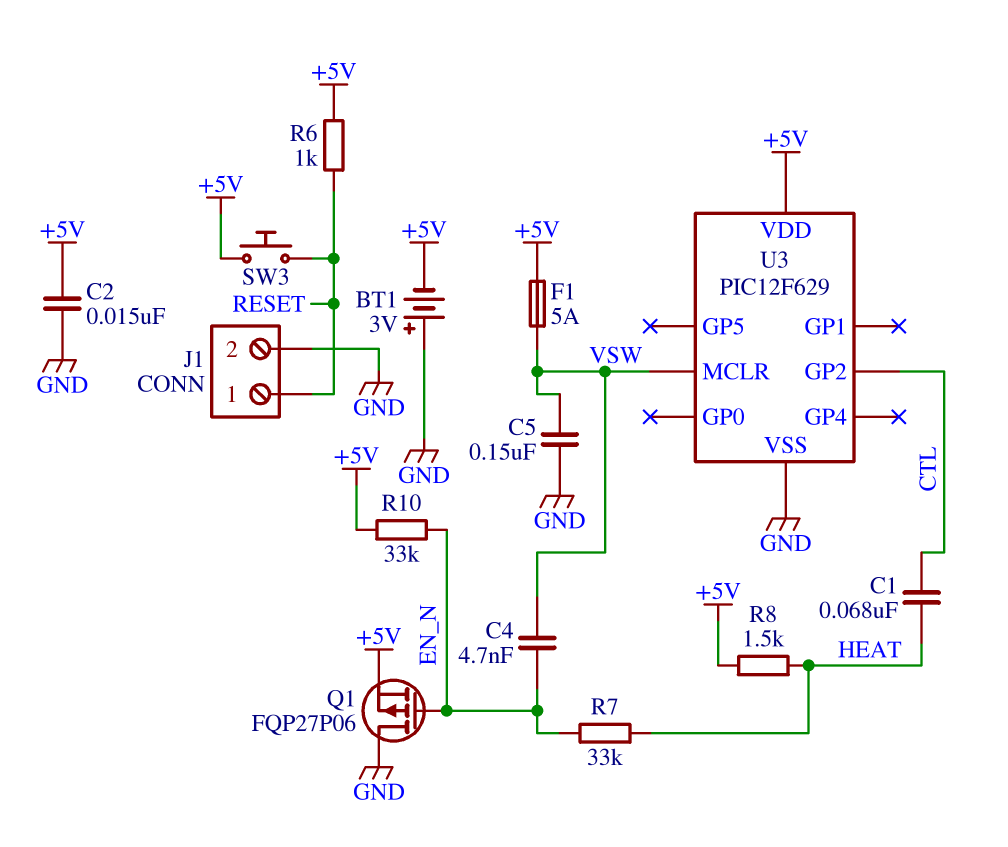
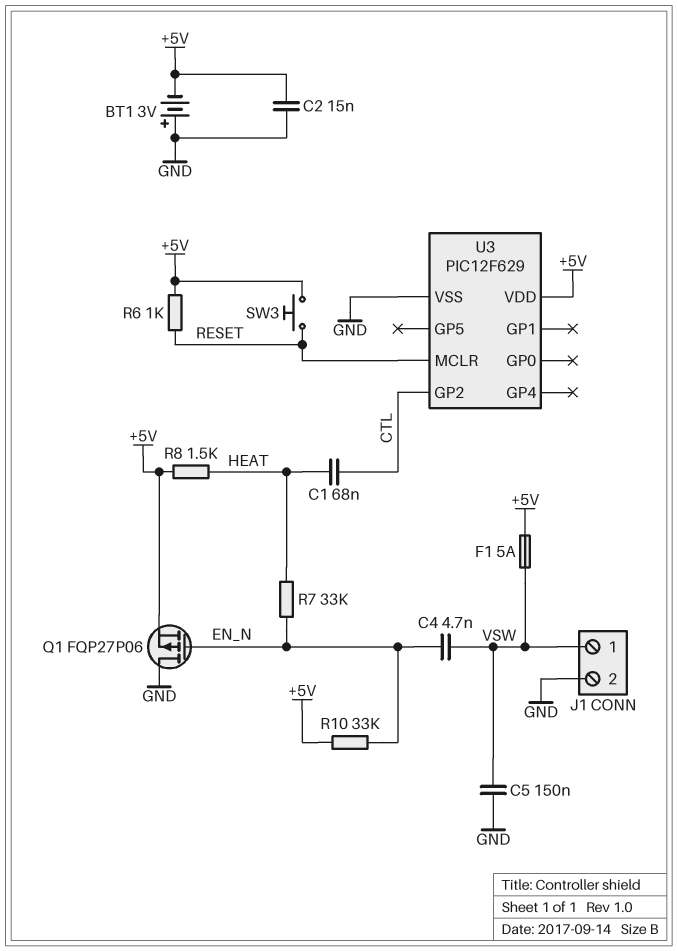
J1 pin 1: RESET -> VSW
U3 pin MCLR: VSW -> RESET

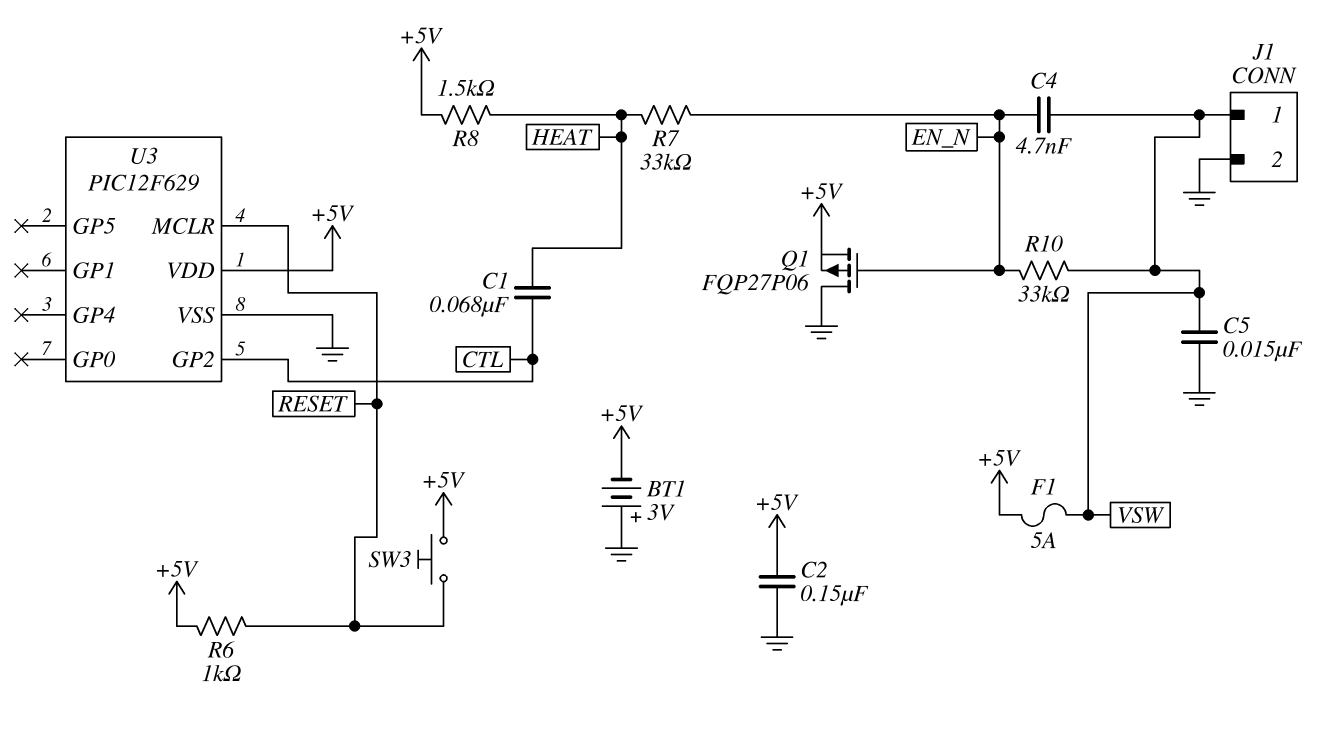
C2: 15nF (+5V, GND) -> 150nF (+5V, GND)
C5: 150nF (GND, VSW) -> 15nF (GND, VSW)
R10: 33k (+5V, EN_N) -> 33k (EN_N, VSW)

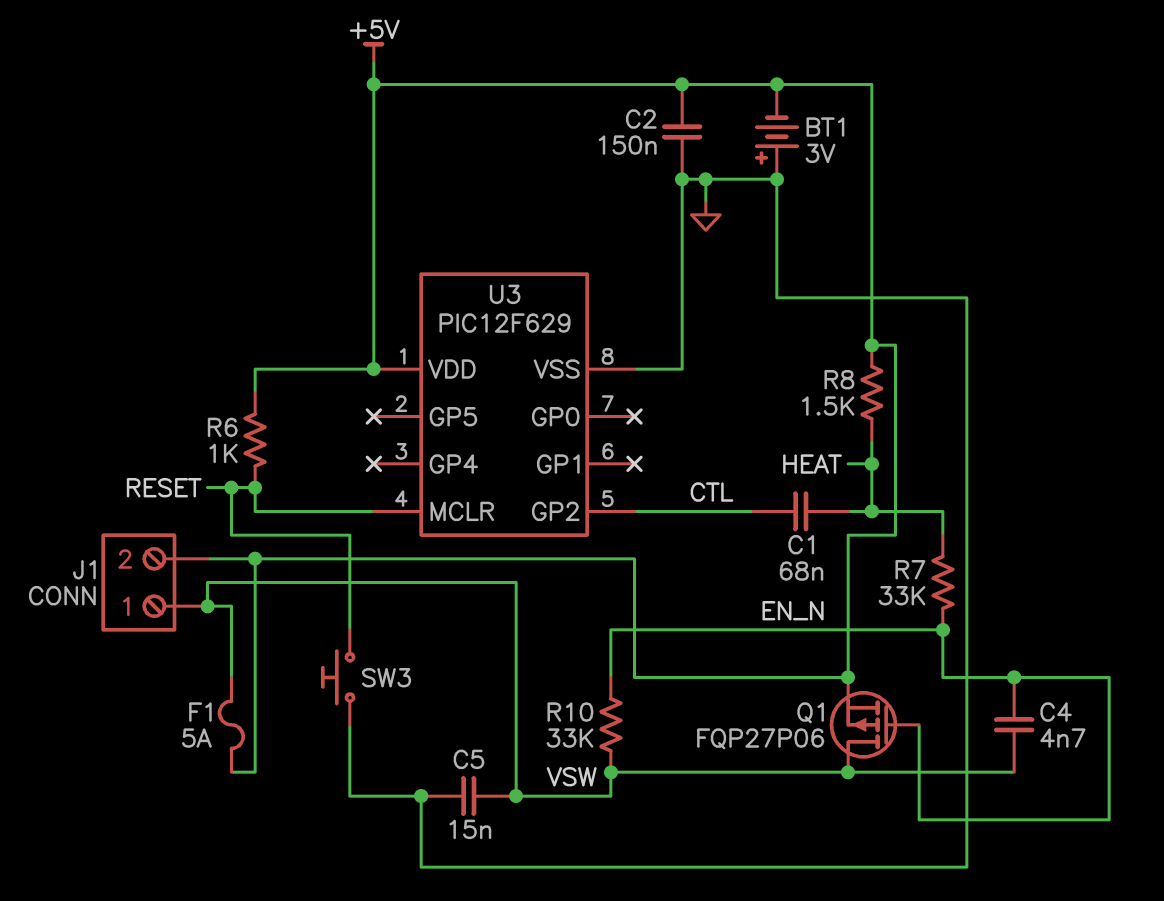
J1 pin 2: GND -> +5V
Q1: PMOS FQP27P06 (G EN_N, D GND, S +5V) -> PMOS FQP27P06 (G EN_N, D VSW, S +5V)
SW3: button (+5V, RESET) -> button (GND, RESET)

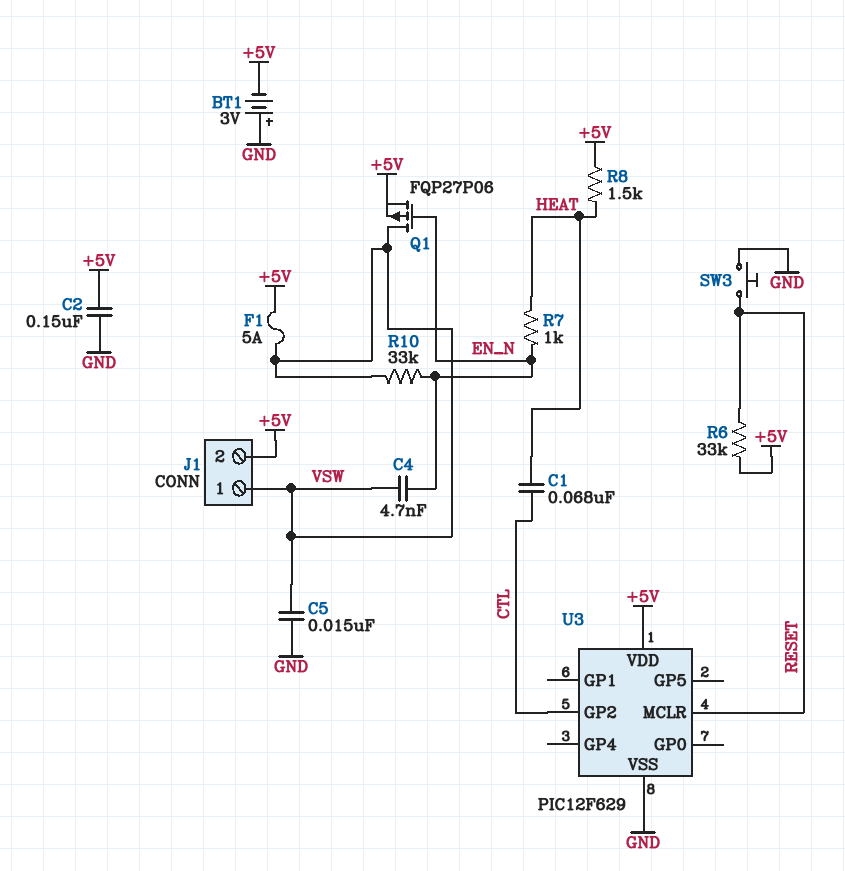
R6: 1k (+5V, RESET) -> 33k (+5V, RESET)
R7: 33k (EN_N, HEAT) -> 1k (EN_N, HEAT)

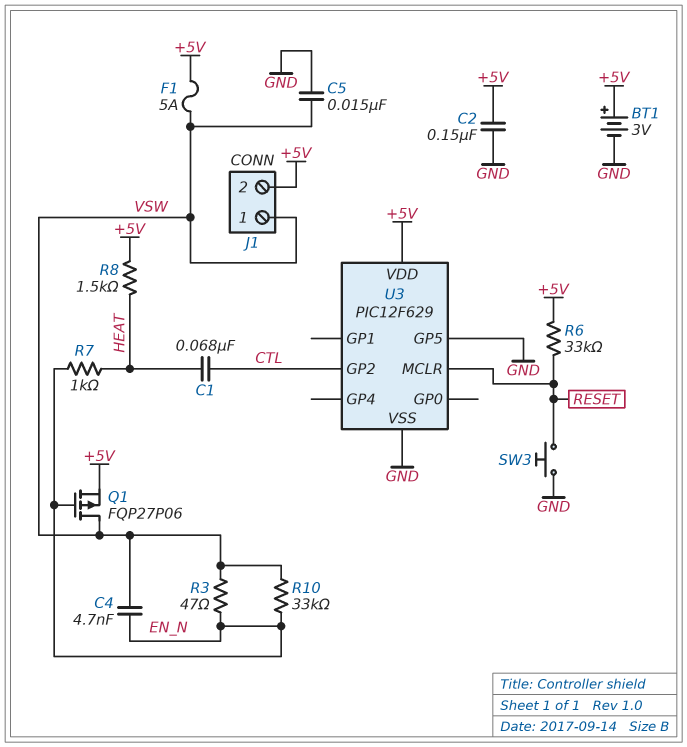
BT1: 3V (plus GND, minus +5V) -> 3V (plus +5V, minus GND)
R3: none -> 47 (EN_N, VSW)
U3 pin GP5: none -> GND

